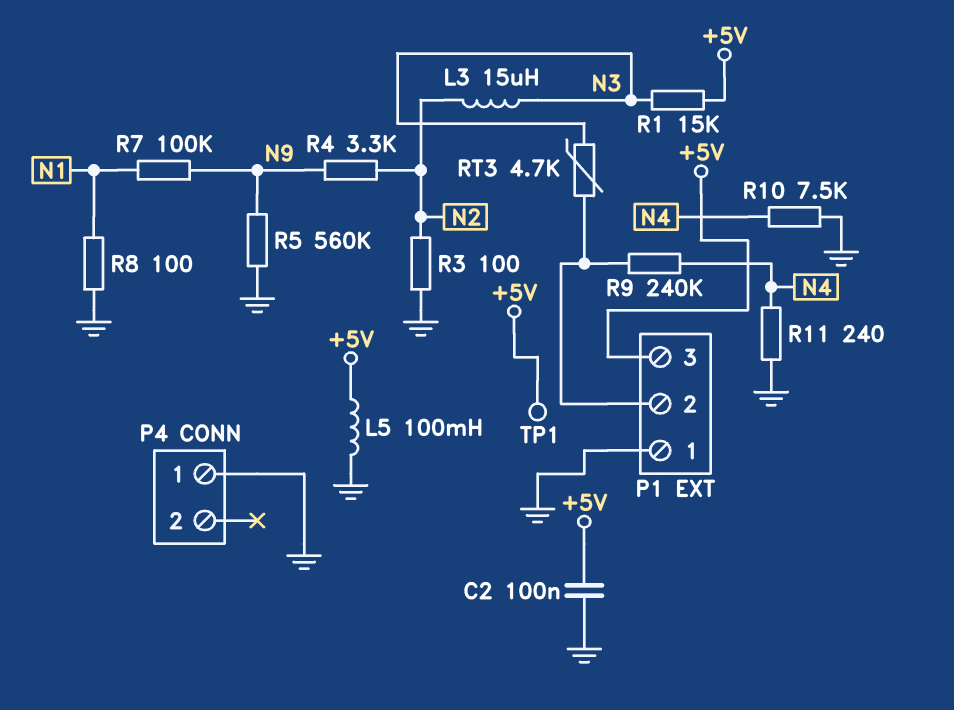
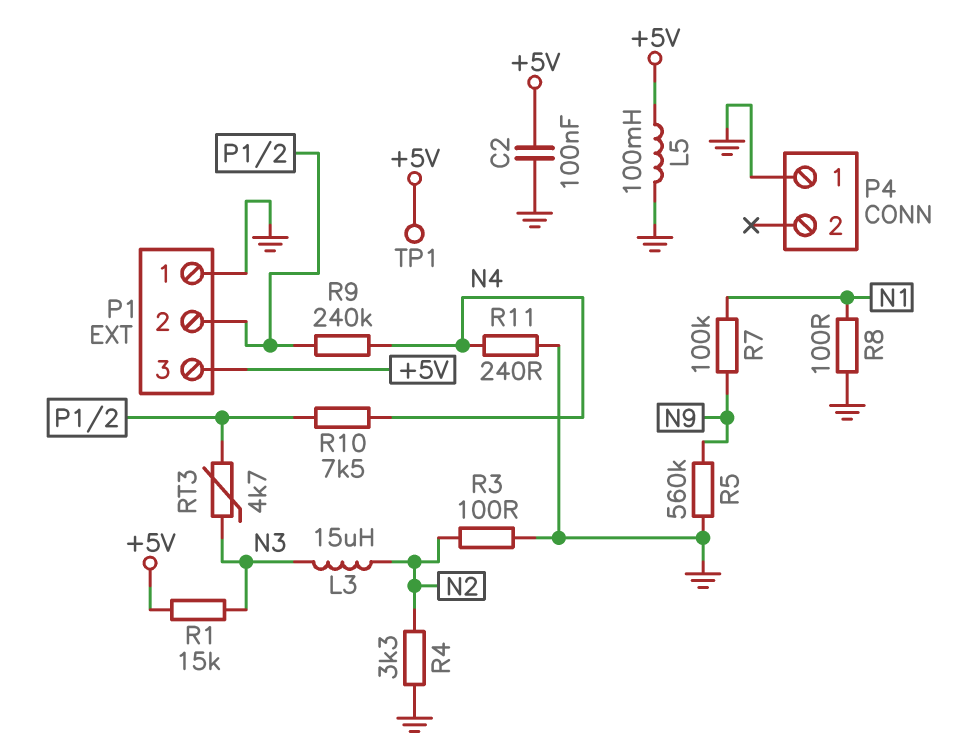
R4: 3.3k (N2, N9) -> 3.3k (GND, N2)
R10: 7.5k (GND, N4) -> 7.5k (N4, P1/2)

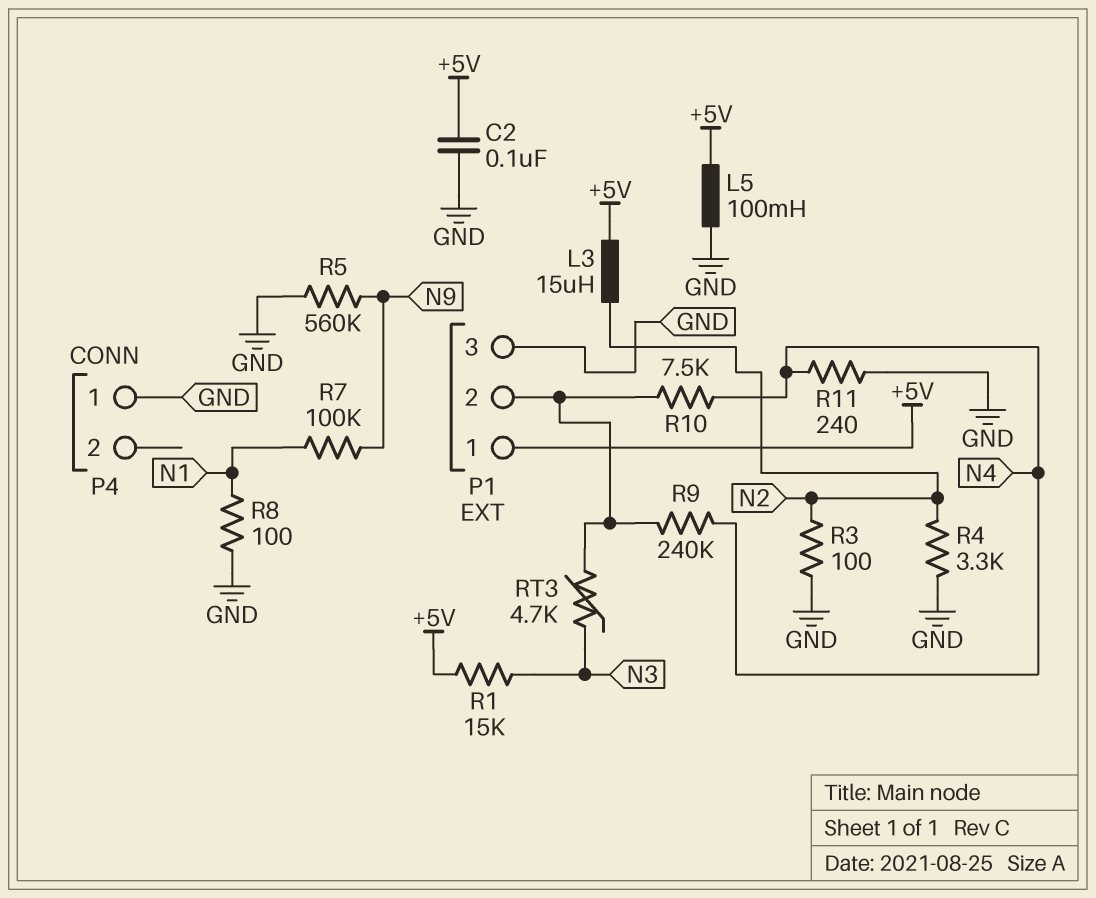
L3: 15uH (N2, N3) -> 15uH (+5V, N2)
P1 pin 1: GND -> +5V
P1 pin 3: +5V -> GND
TP1: test point (+5V) -> none

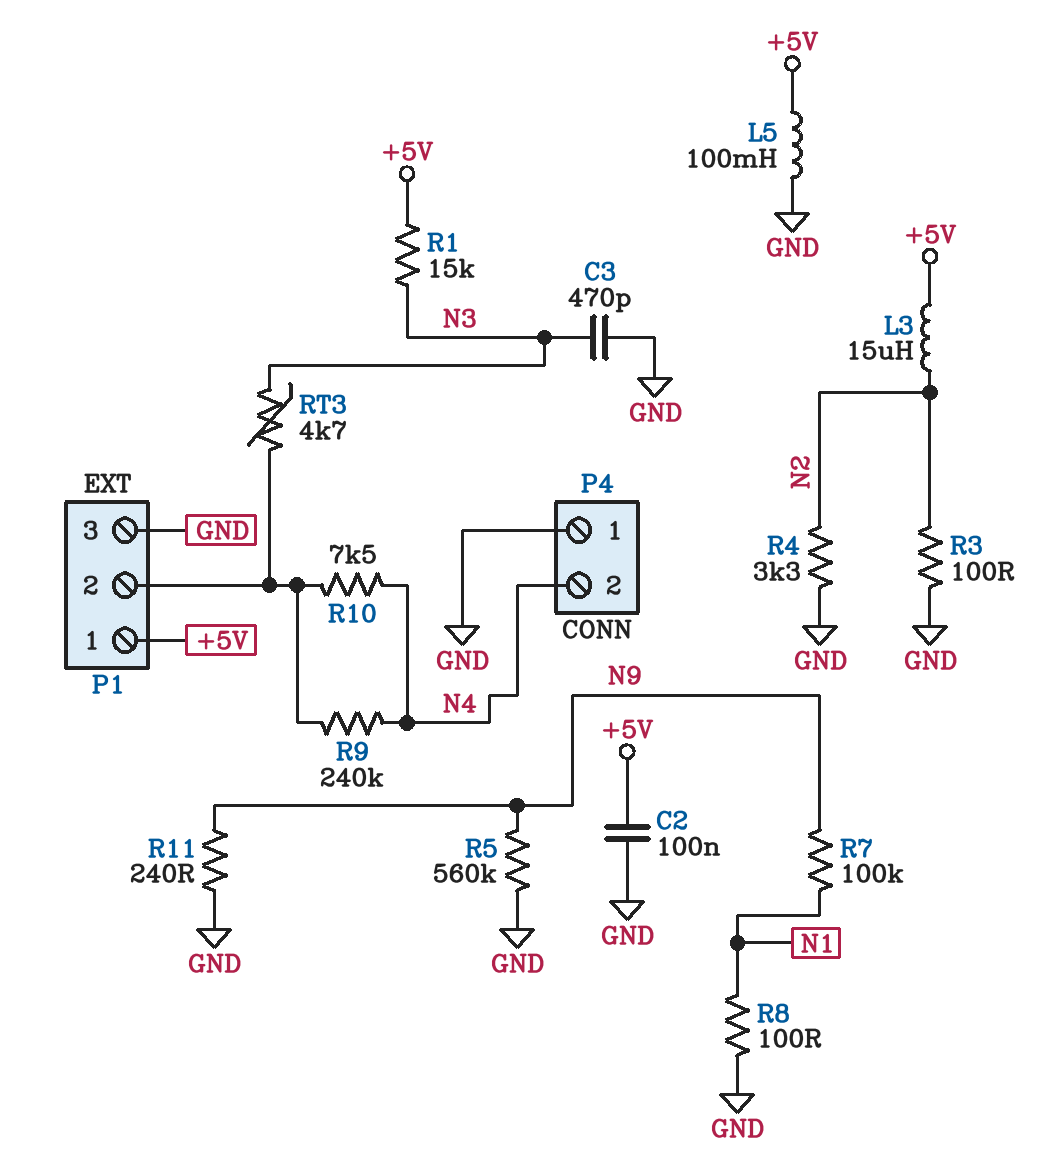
C3: none -> 470pF (GND, N3)
P4 pin 2: none -> N4
R11: 240 (GND, N4) -> 240 (GND, N9)

